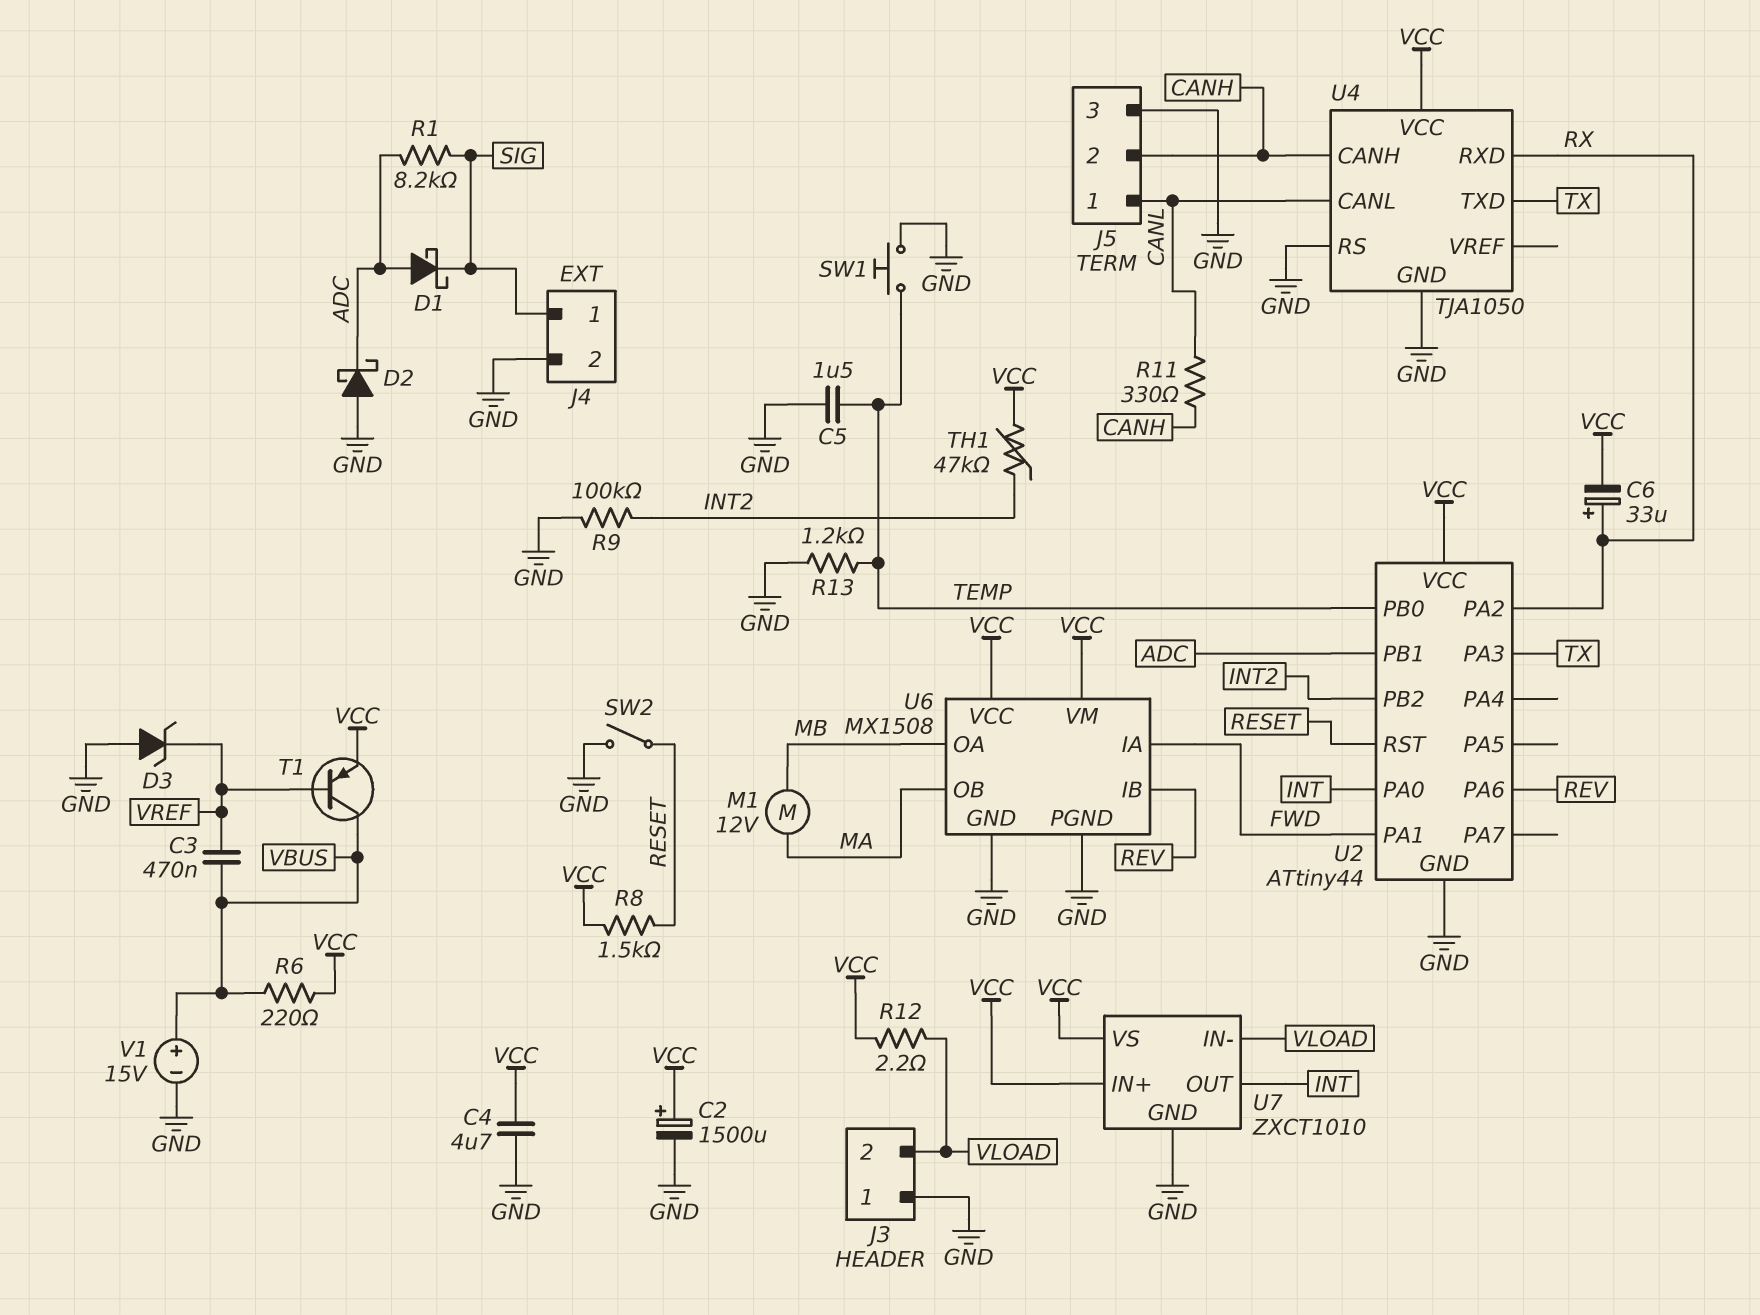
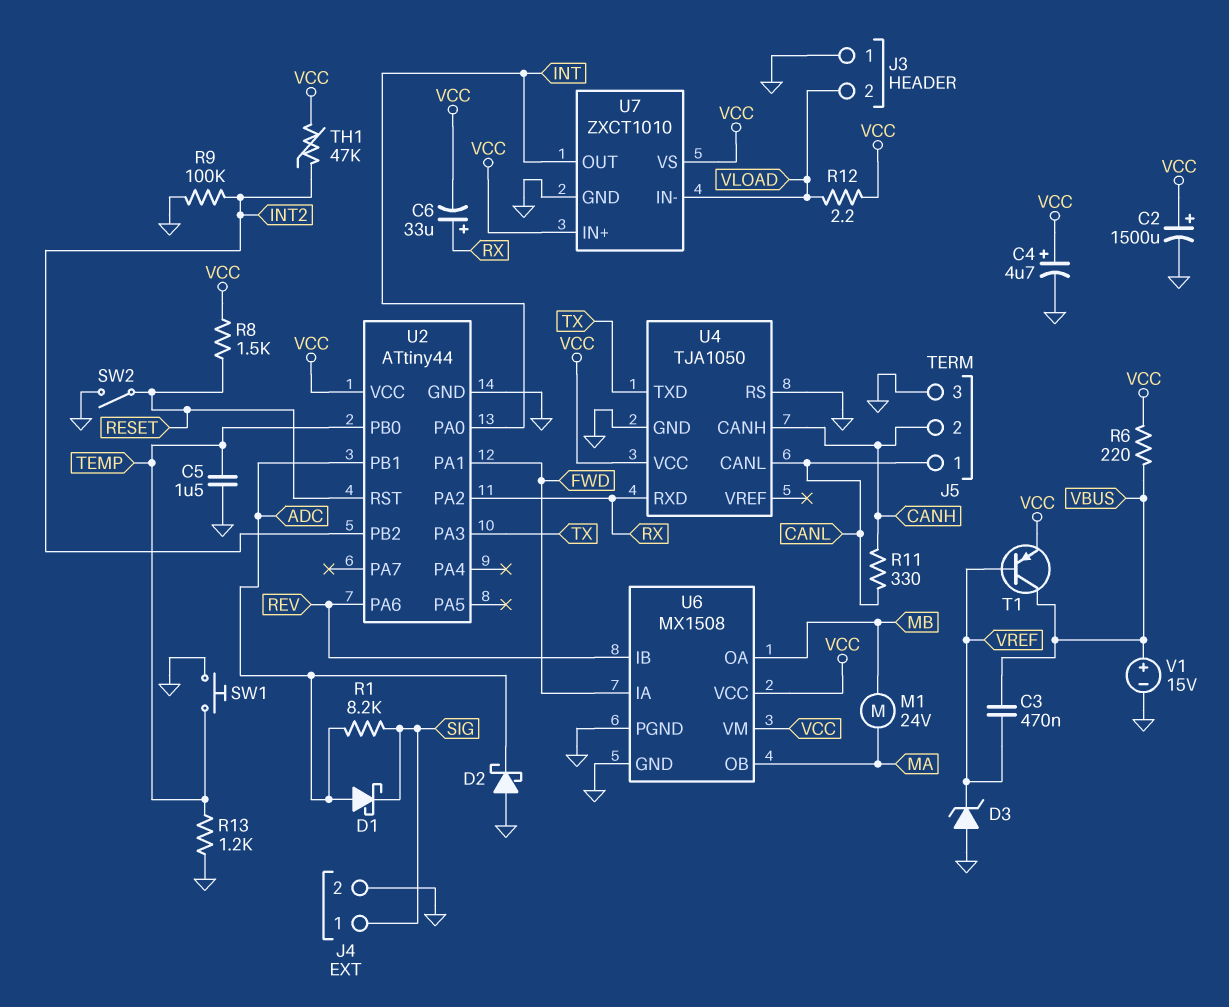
C4: 4.7uF (GND, VCC) -> 4.7uF (plus VCC, minus GND)
M1: motor 12V (MA, MB) -> motor 24V (MA, MB)

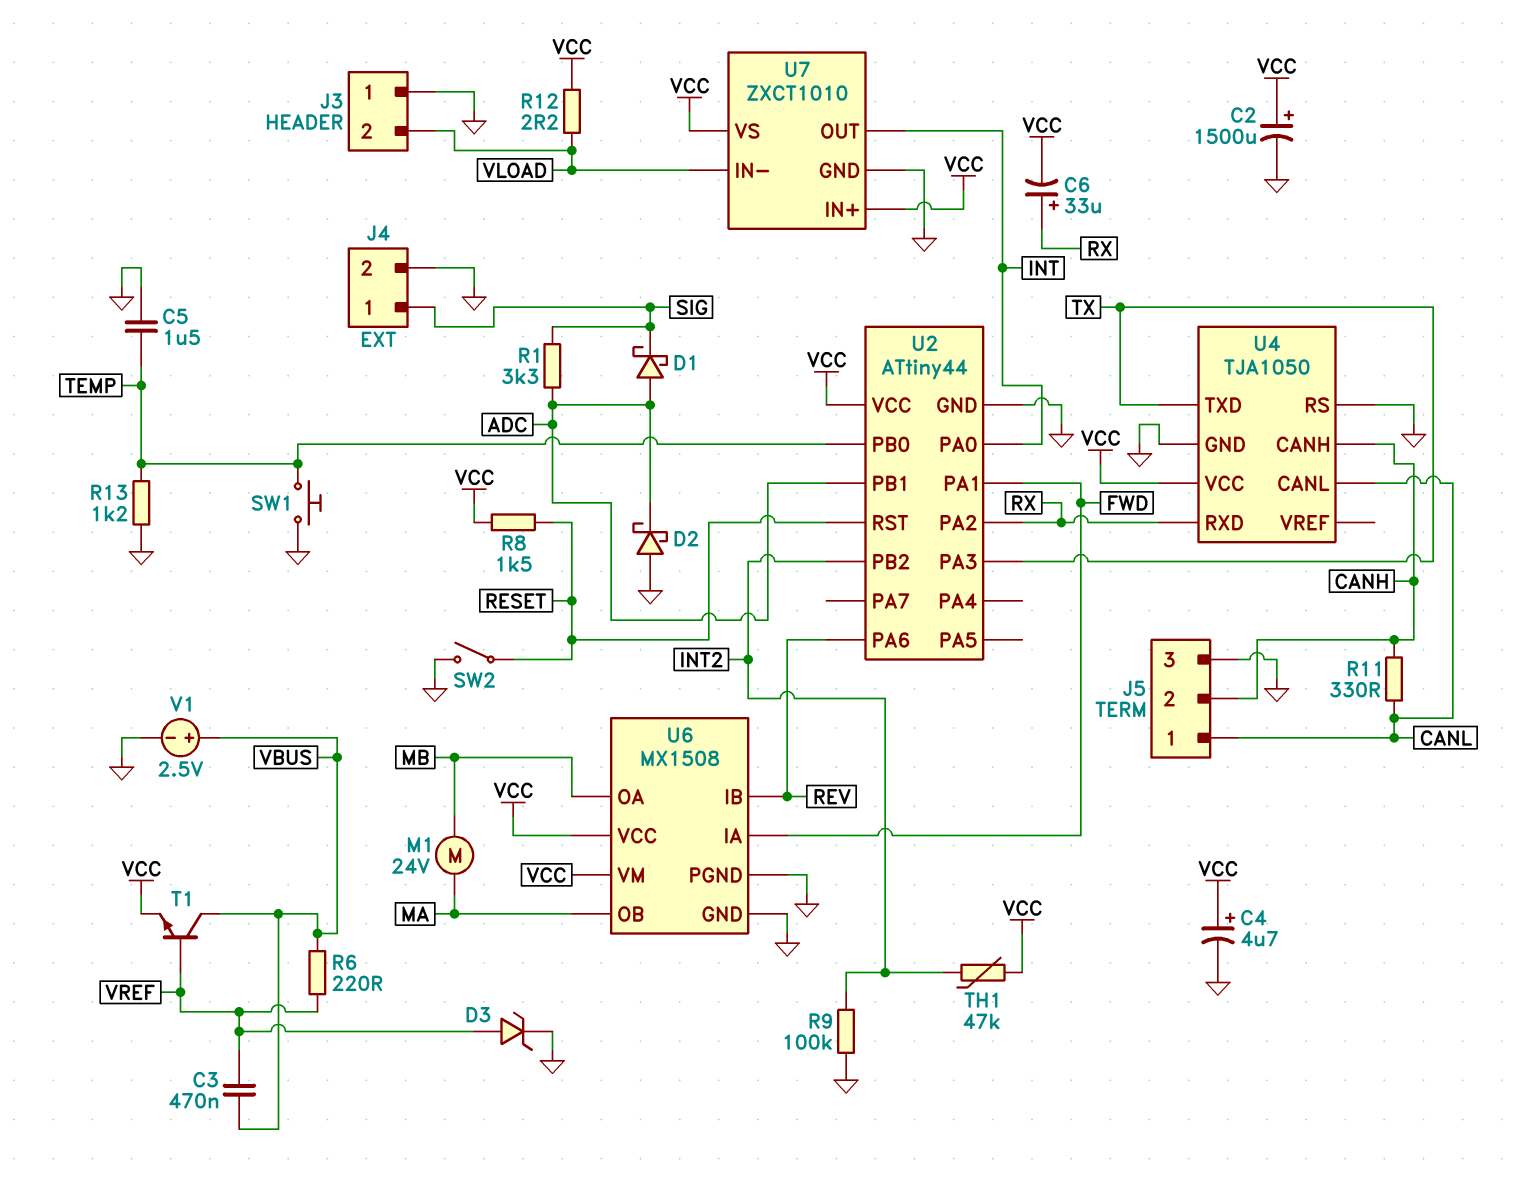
D3: zener (A GND, K VREF) -> zener (A VREF, K GND)
R1: 8.2k (ADC, SIG) -> 3.3k (ADC, SIG)
R6: 220 (VBUS, VCC) -> 220 (VBUS, VREF)
T1: PNP (B VREF, C VBUS, E VCC) -> NPN (B VREF, C VBUS, E VCC)
V1: 15V (plus VBUS, minus GND) -> 2.5V (plus VBUS, minus GND)

